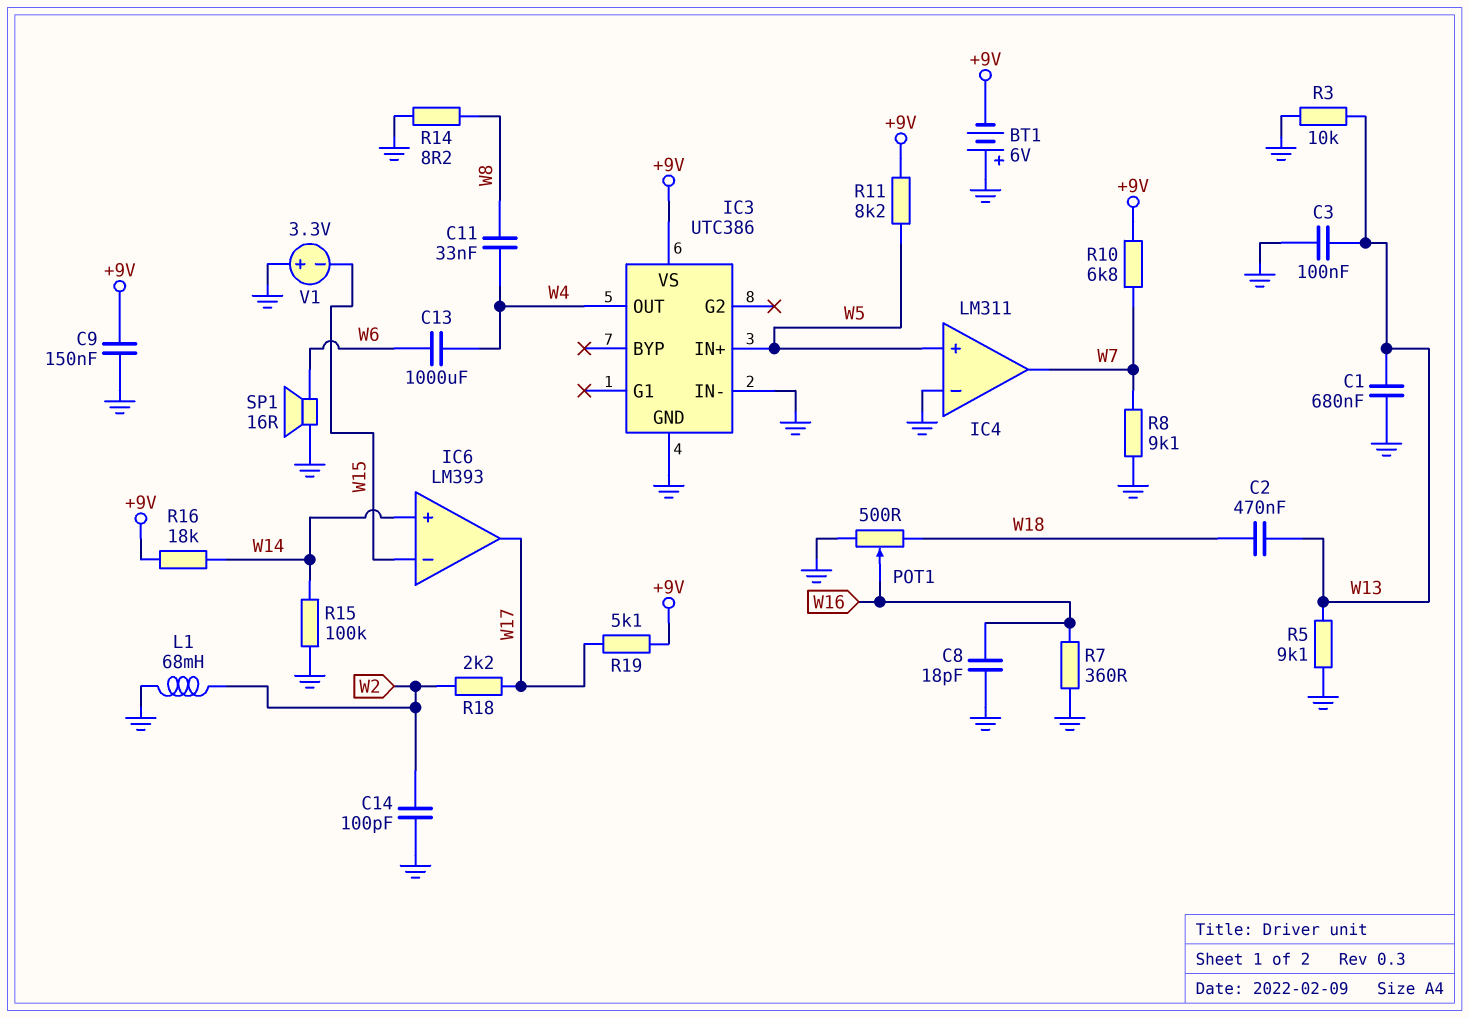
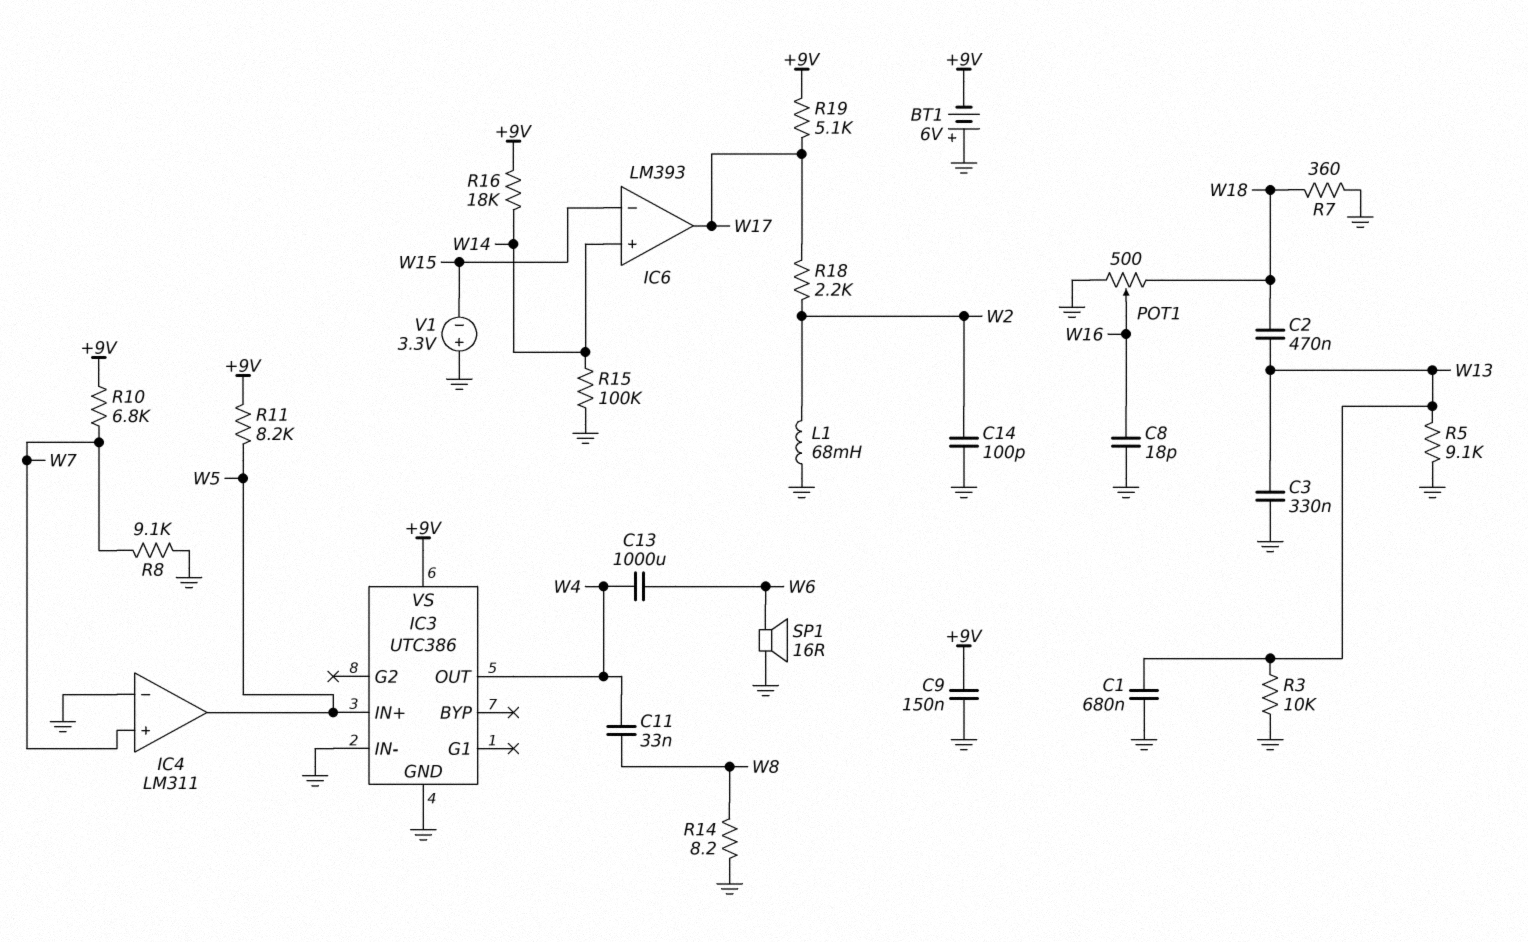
C3: 100nF (GND, W13) -> 330nF (GND, W13)
IC4 pin in+: W5 -> W7
IC4 pin out: W7 -> W5
R7: 360 (GND, W16) -> 360 (GND, W18)

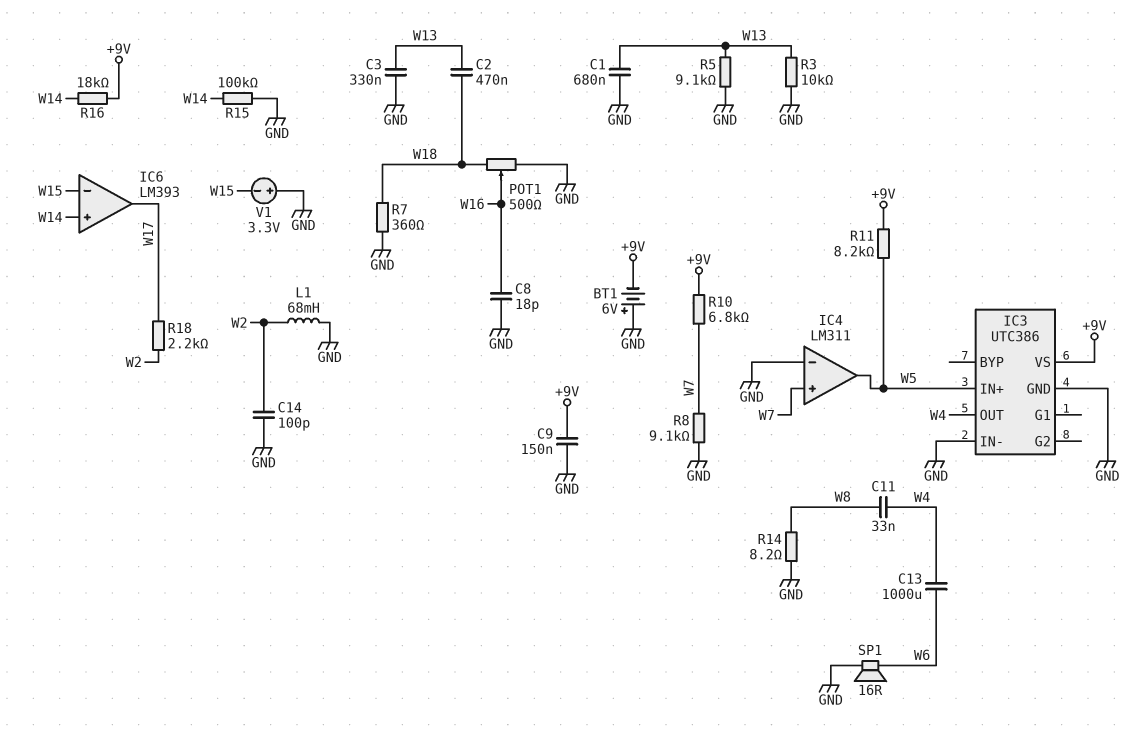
R19: 5.1k (+9V, W17) -> none

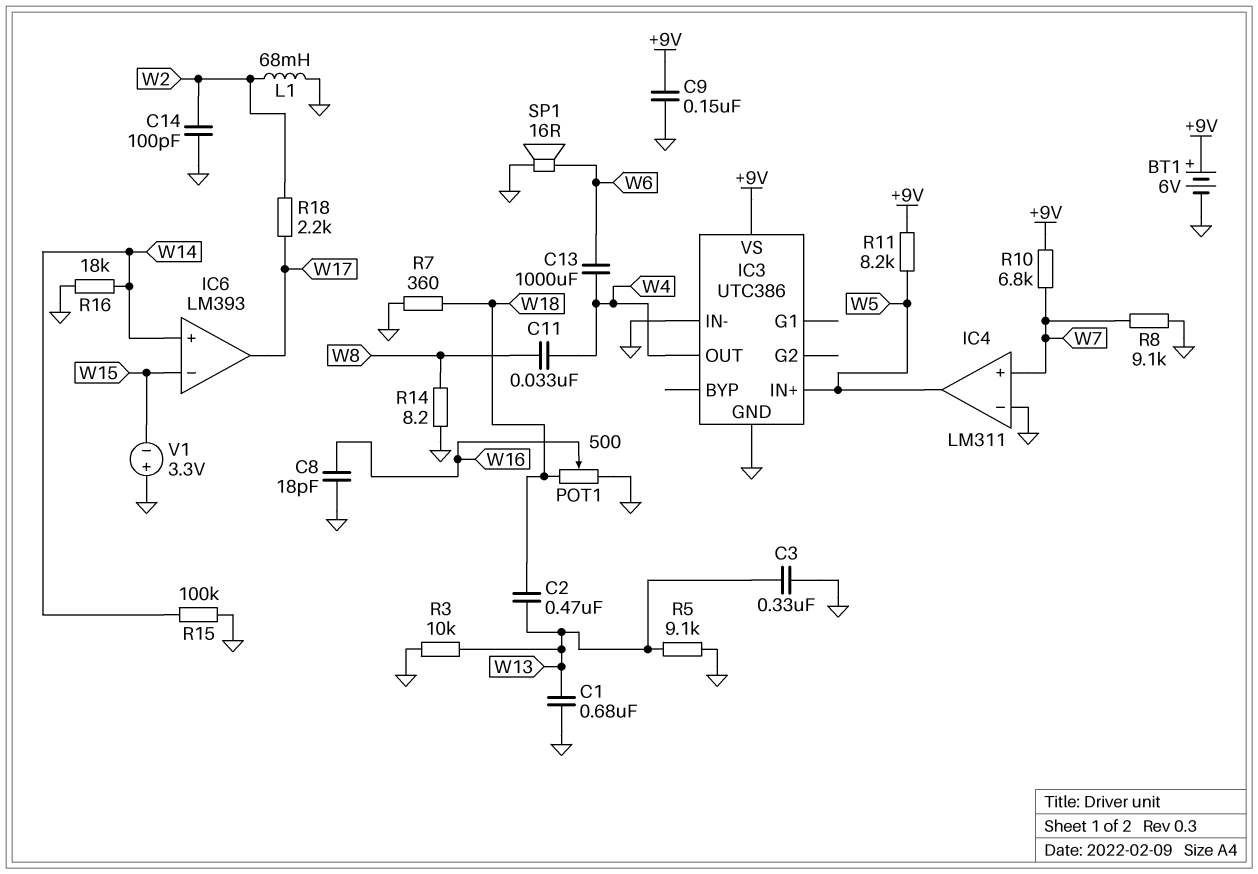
BT1: 6V (plus GND, minus +9V) -> 6V (plus +9V, minus GND)
R16: 18k (+9V, W14) -> 18k (GND, W14)

